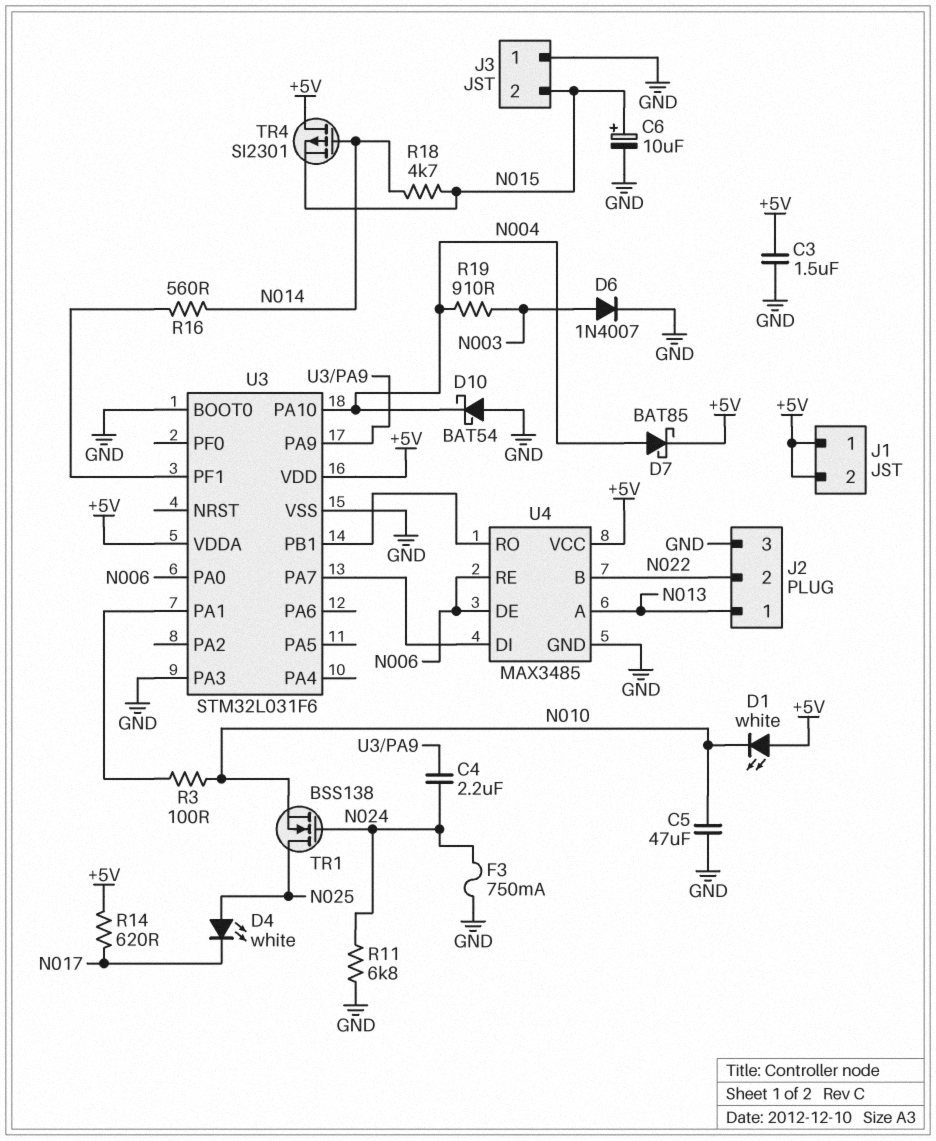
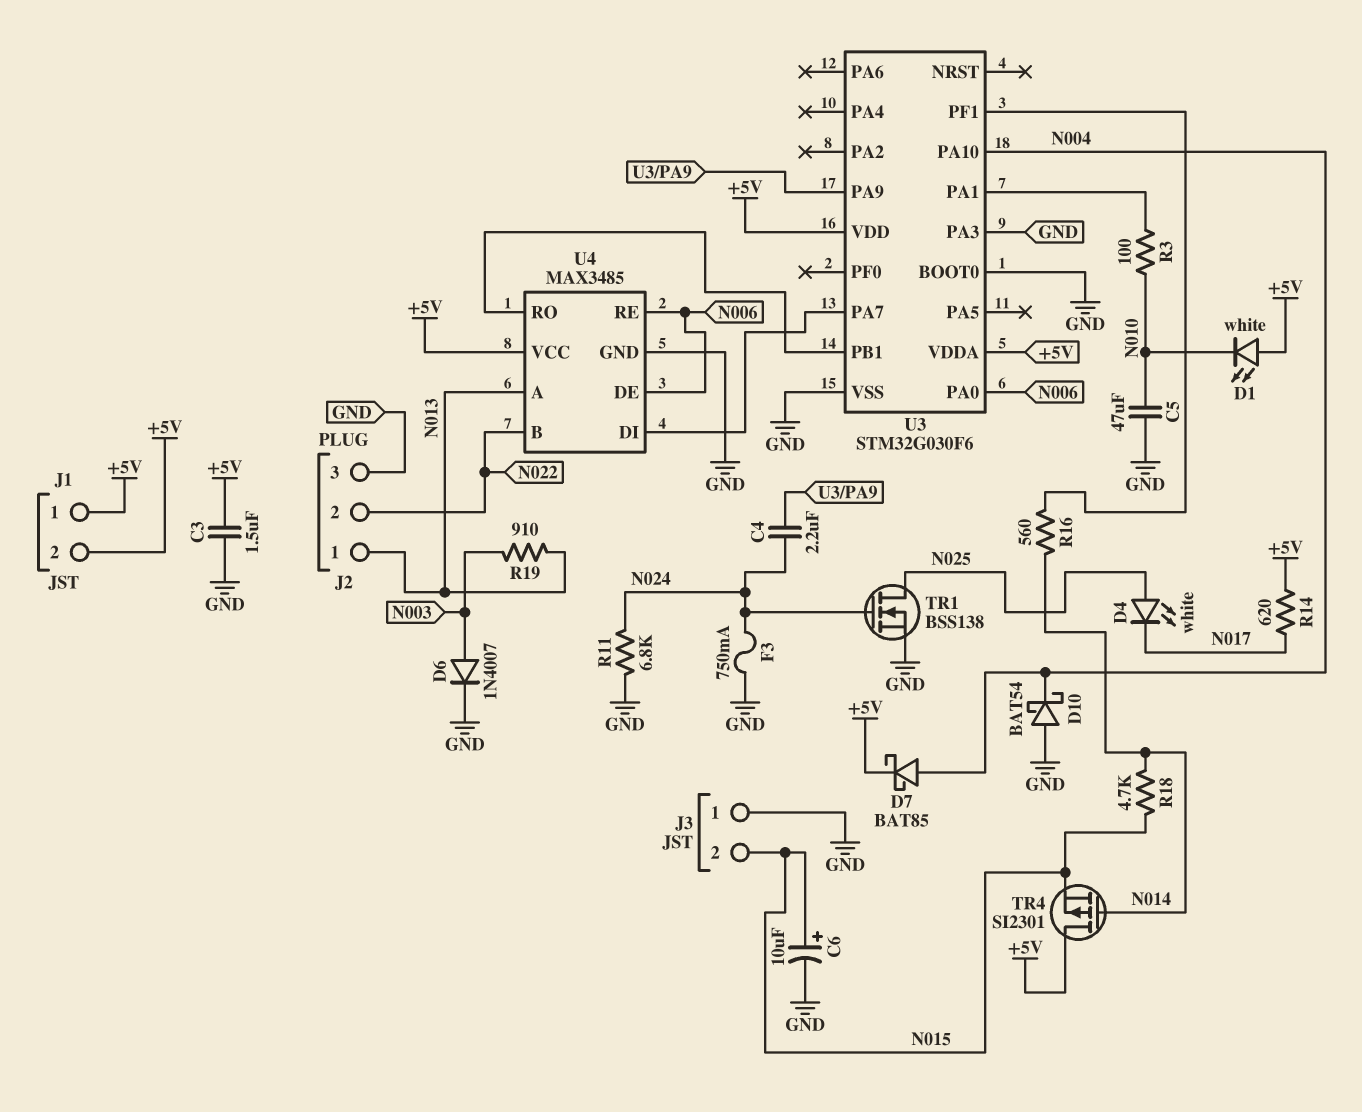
R19: 910 (N003, N004) -> 910 (N003, N013)
TR1: NMOS BSS138 (G N024, D N025, S N010) -> NMOS BSS138 (G N024, D N025, S GND)
U3: STM32L031F6 -> STM32G030F6

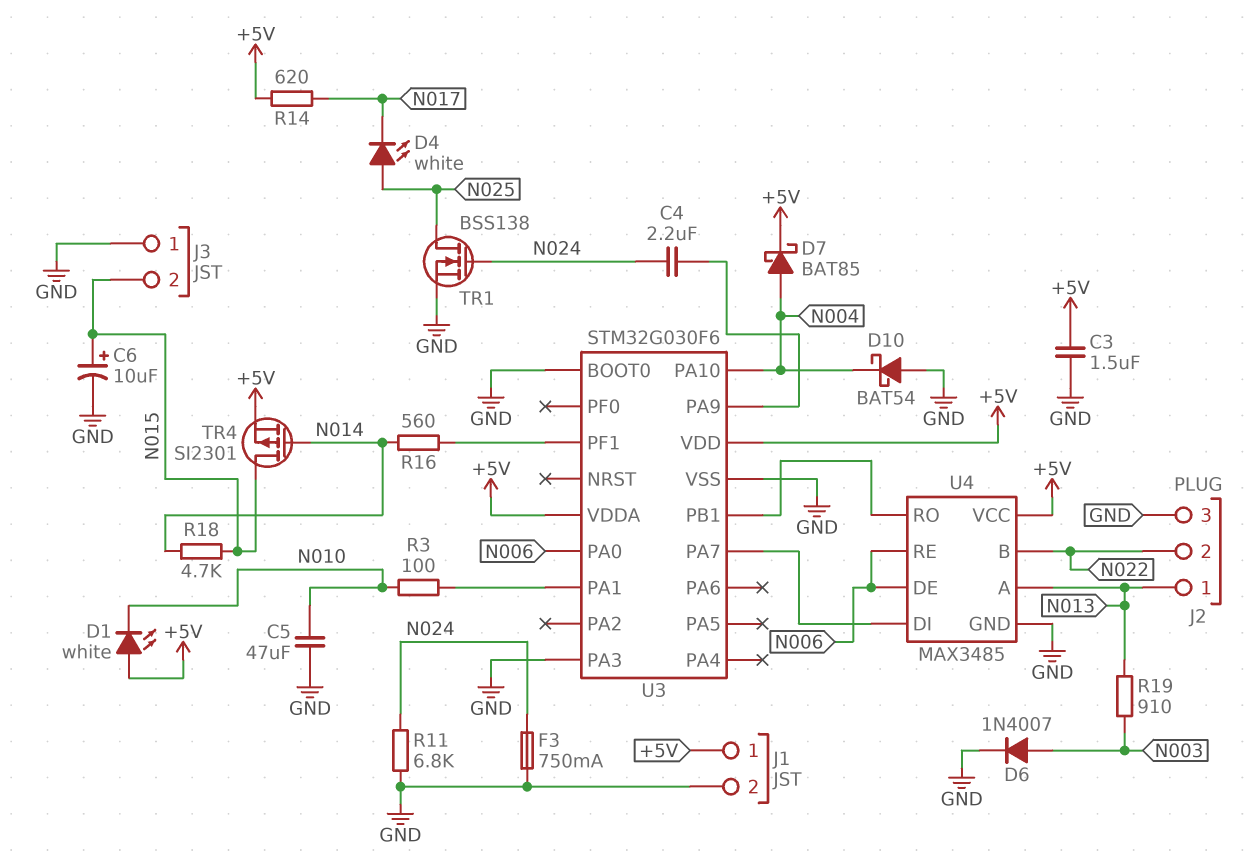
J1 pin 2: +5V -> GND
TR4: PMOS SI2301 (G N014, D +5V, S N015) -> PMOS SI2301 (G N014, D N015, S +5V)

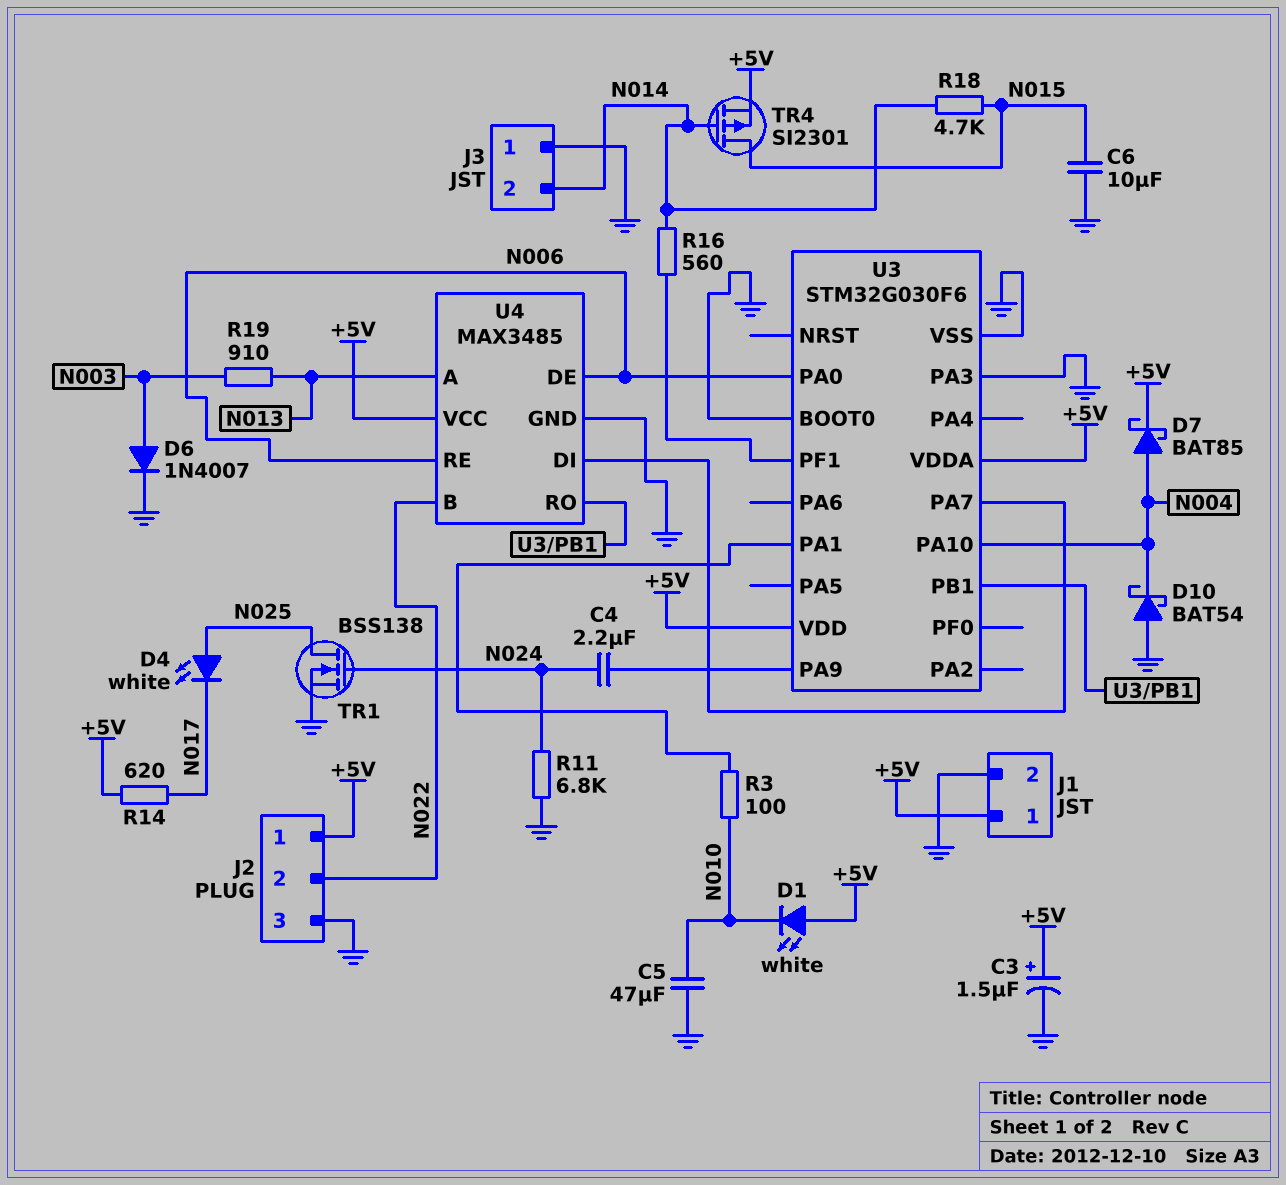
C3: 1.5uF (+5V, GND) -> 1.5uF (plus +5V, minus GND)
C6: 10uF (plus N015, minus GND) -> 10uF (GND, N015)
F3: 750mA (GND, N024) -> none
J2 pin 1: N013 -> +5V
J3 pin 2: N015 -> N014

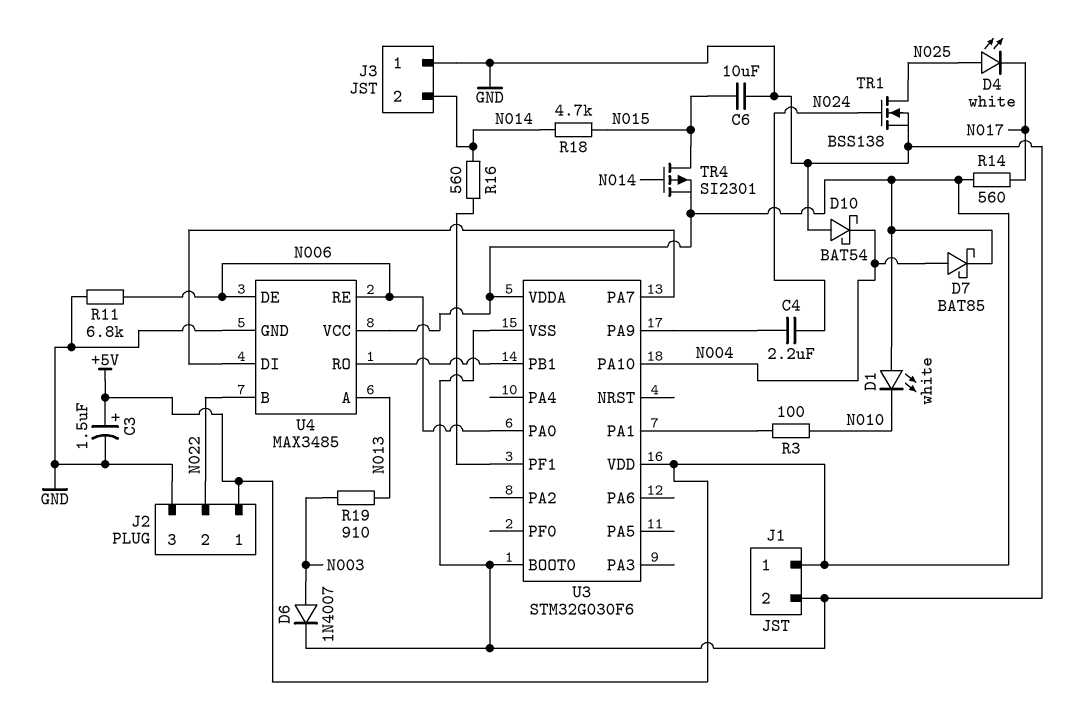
C5: 47uF (GND, N010) -> none
R11: 6.8k (GND, N024) -> 6.8k (GND, N006)
R14: 620 (+5V, N017) -> 560 (+5V, N017)
U3 pin PA3: GND -> none

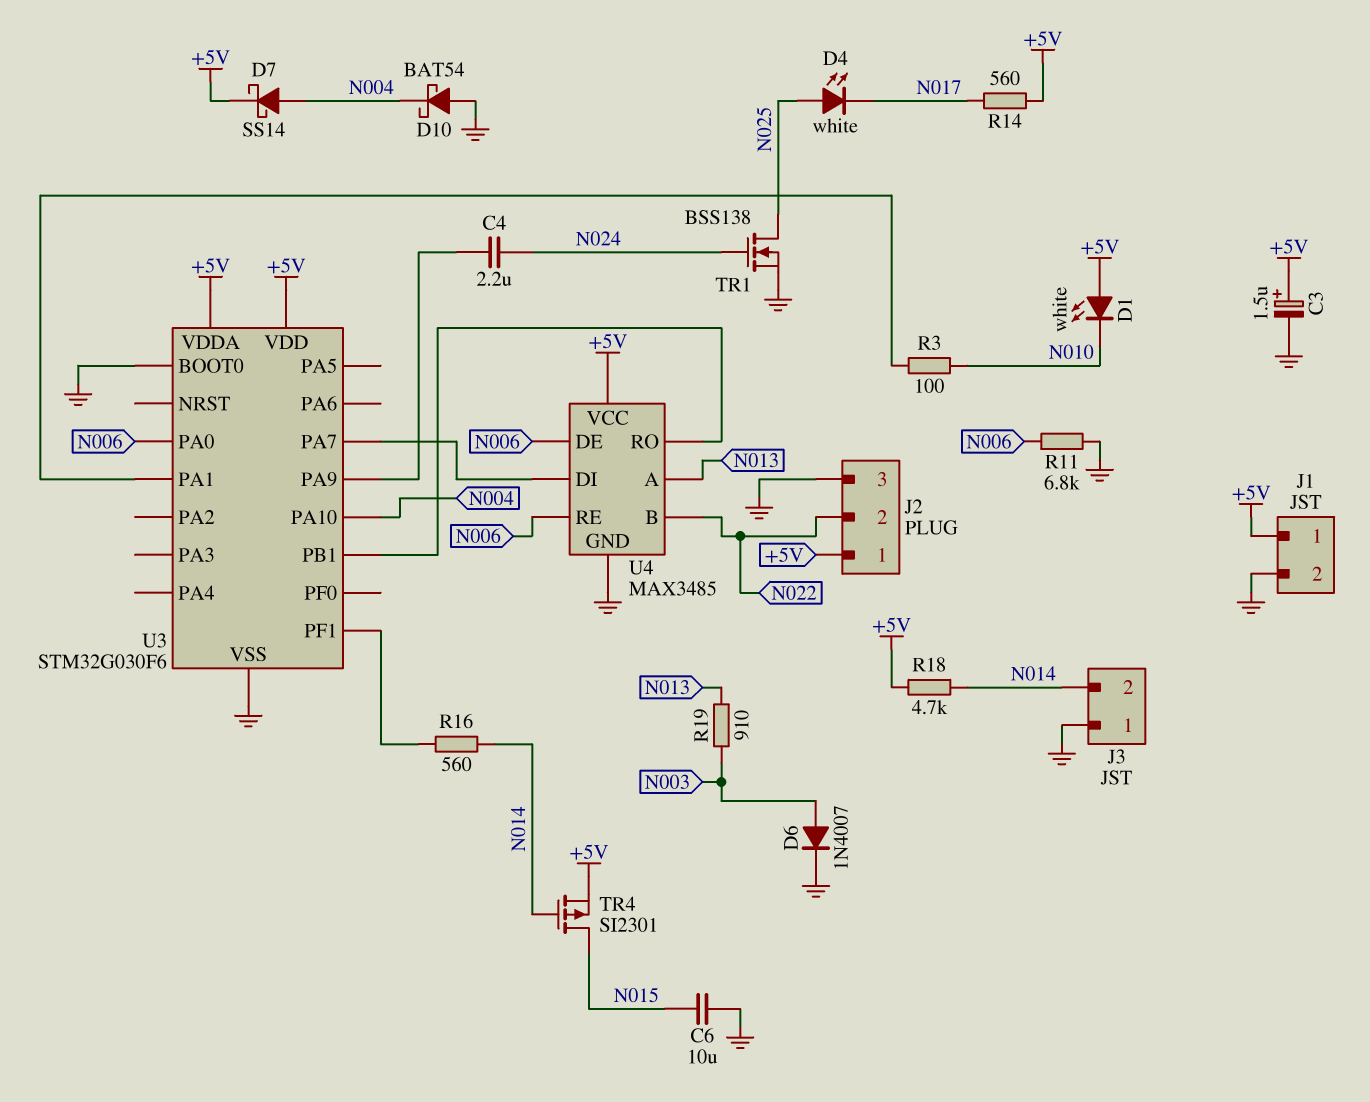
D7: schottky BAT85 (A N004, K +5V) -> schottky SS14 (A N004, K +5V)
R18: 4.7k (N014, N015) -> 4.7k (+5V, N014)

